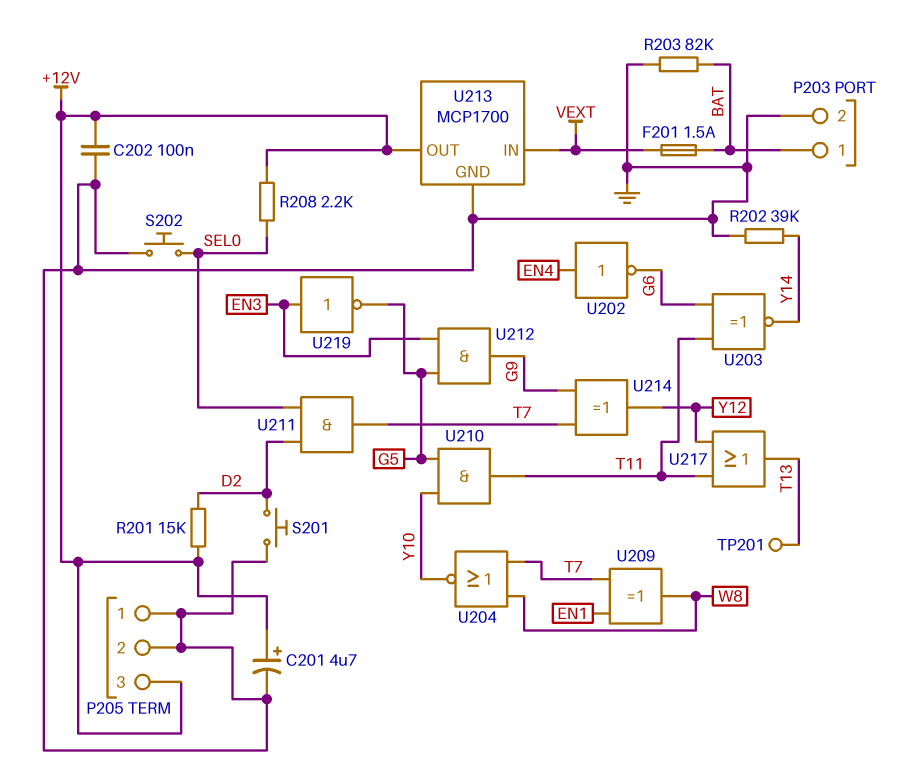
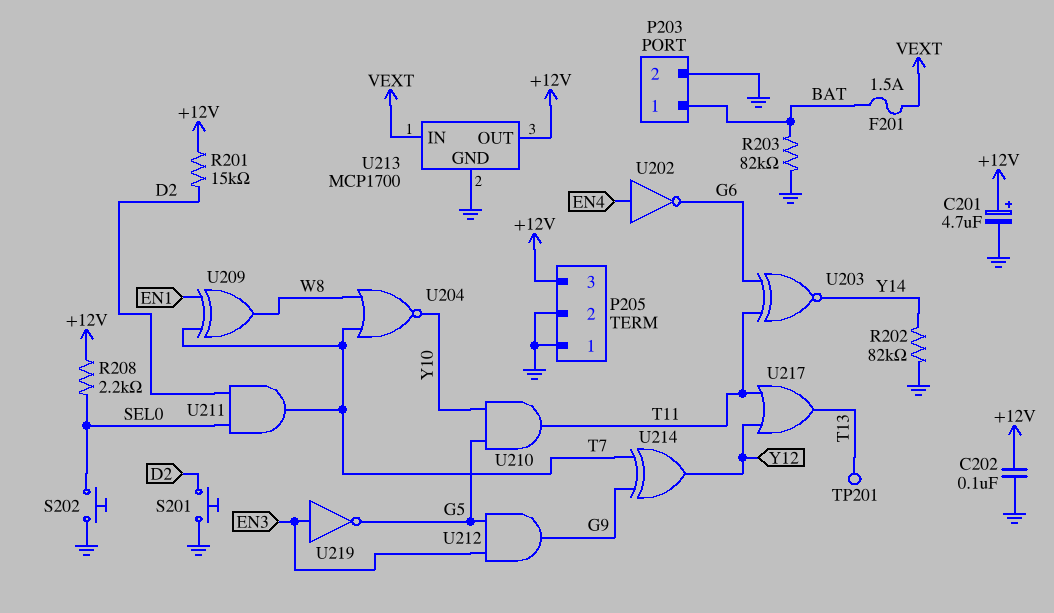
R202: 39k (GND, Y14) -> 82k (GND, Y14)

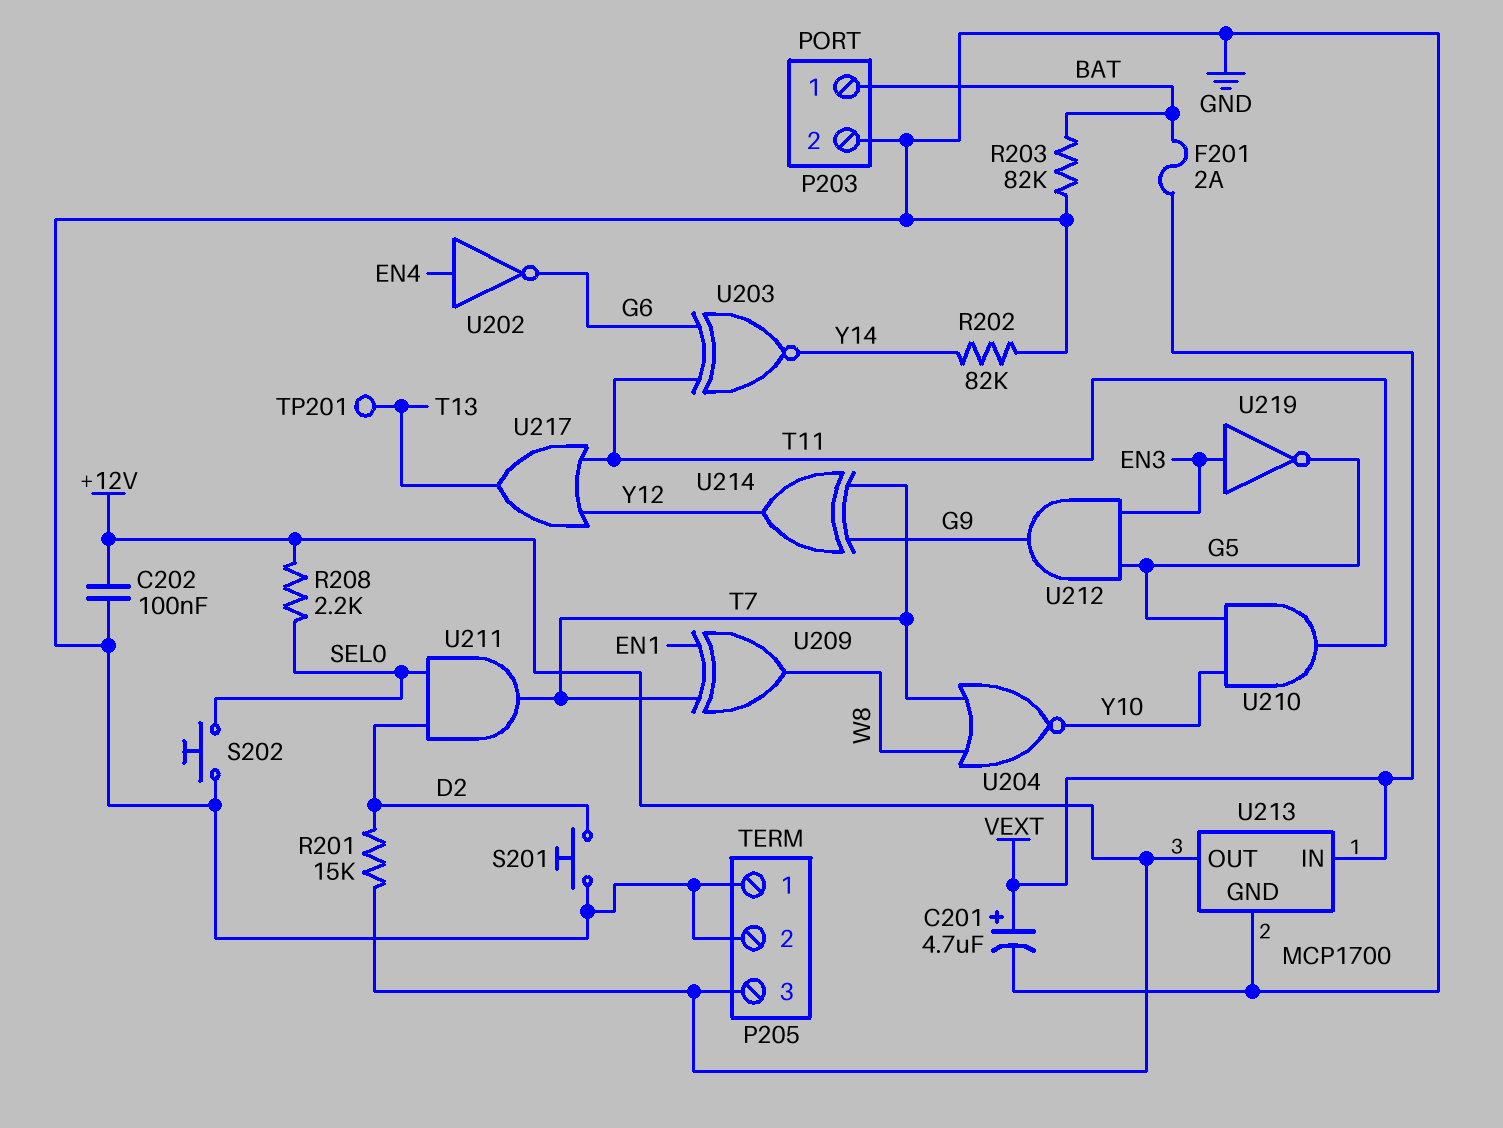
C201: 4.7uF (plus +12V, minus GND) -> 4.7uF (plus VEXT, minus GND)
F201: 1.5A (BAT, VEXT) -> 2A (BAT, VEXT)

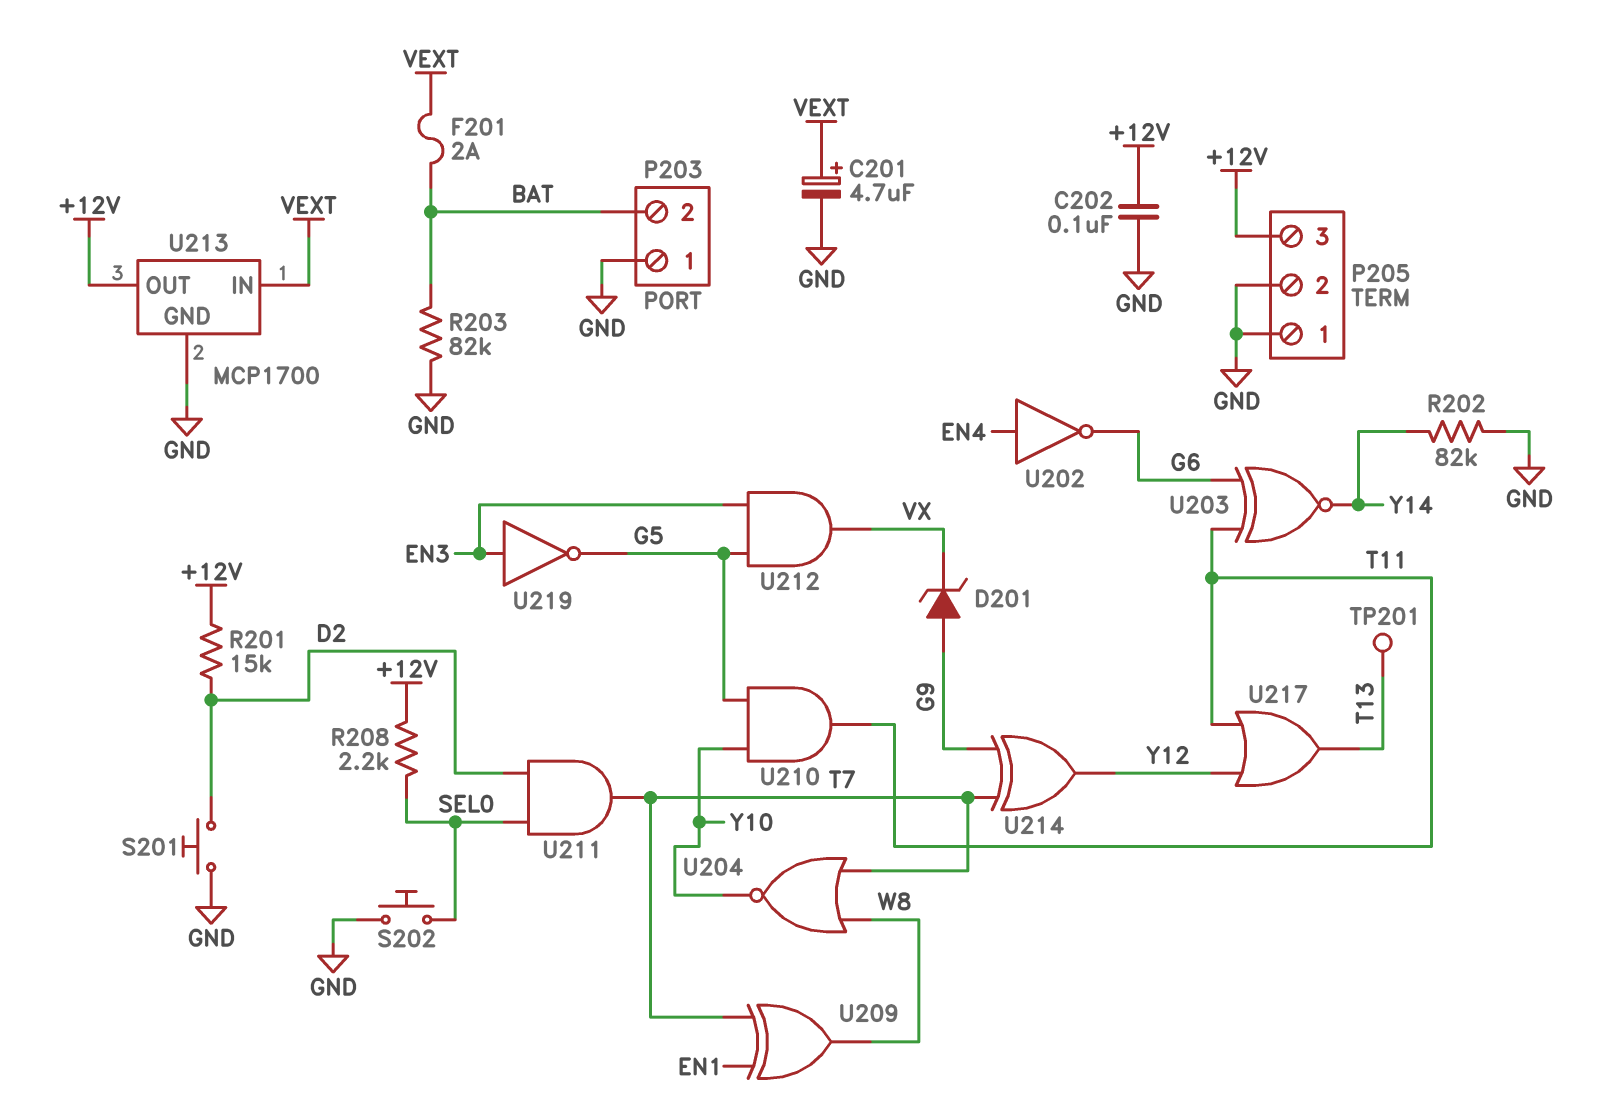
D201: none -> zener (A G9, K VX)
P203 pin 1: BAT -> GND
P203 pin 2: GND -> BAT
U212: AND (in EN3, in G5, out G9) -> AND (in EN3, in G5, out VX)

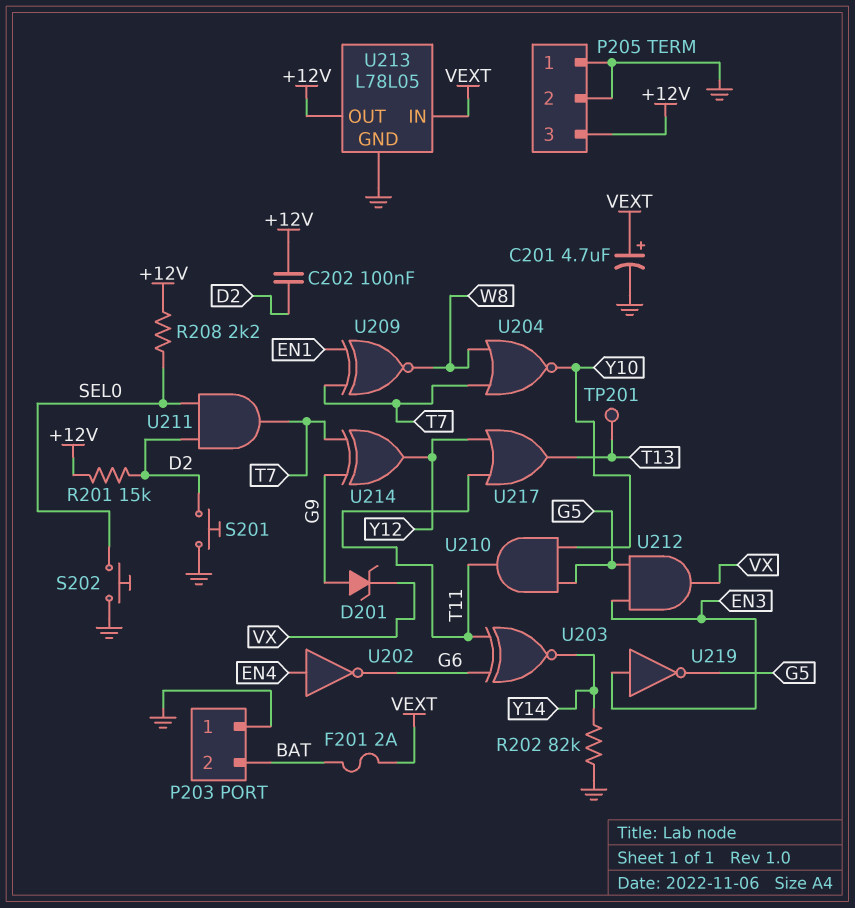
C202: 100nF (+12V, GND) -> 100nF (+12V, D2)
R203: 82k (BAT, GND) -> none
U209: XOR (in EN1, in T7, out W8) -> XNOR (in EN1, in T7, out W8)
U213: MCP1700 -> L78L05

